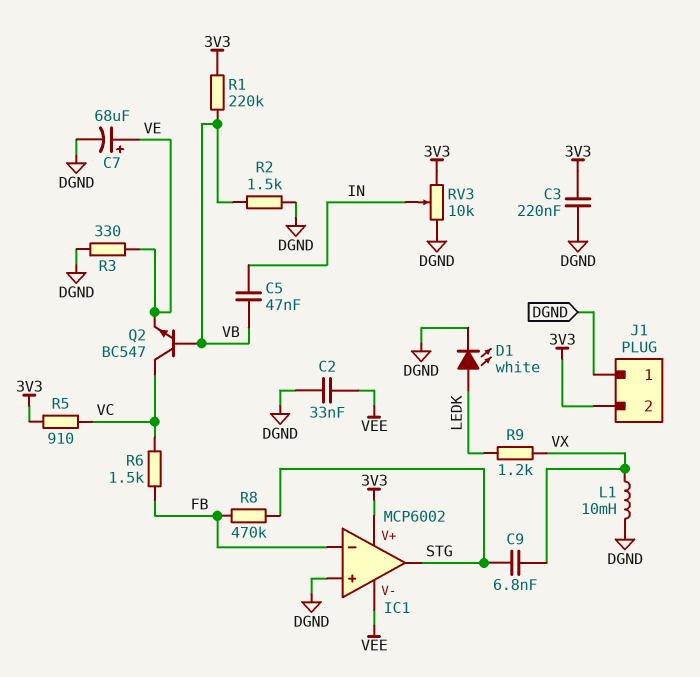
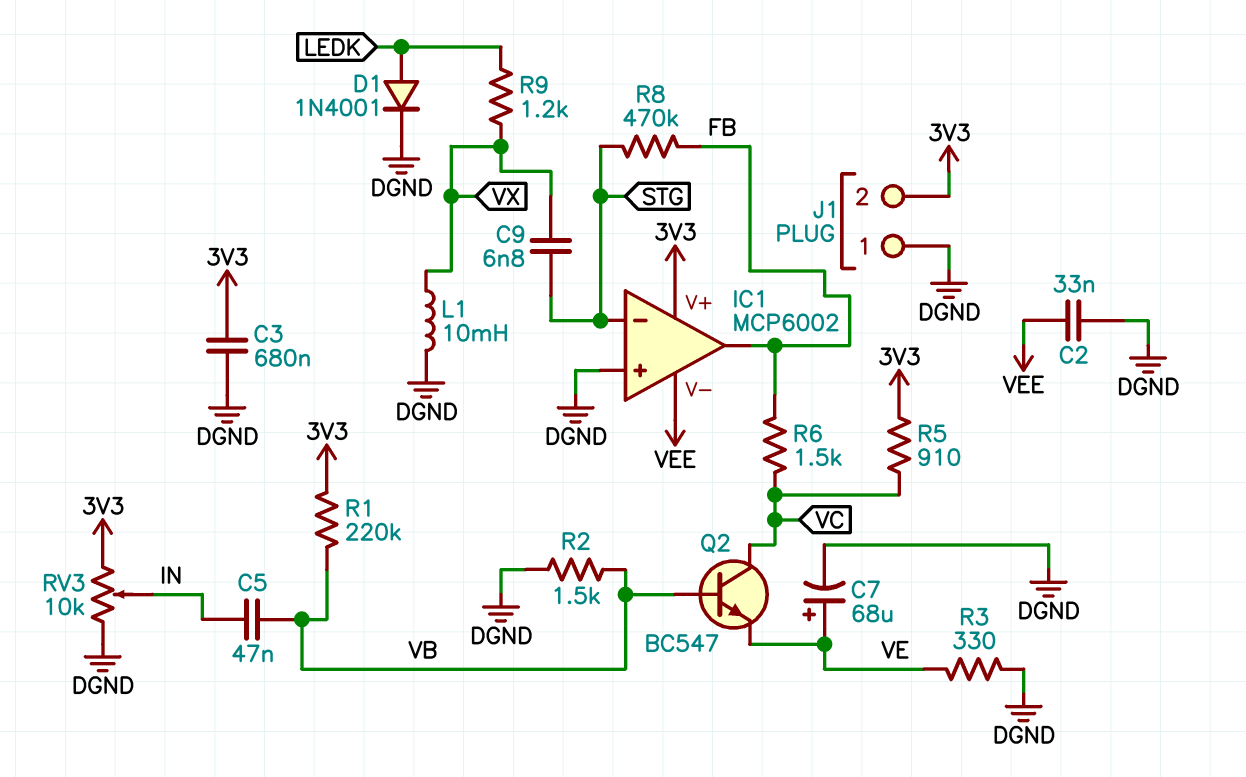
C3: 220nF (3V3, DGND) -> 680nF (3V3, DGND)
D1: LED white (A LEDK, K DGND) -> diode 1N4001 (A LEDK, K DGND)
IC1 pin in-: FB -> STG
IC1 pin out: STG -> FB

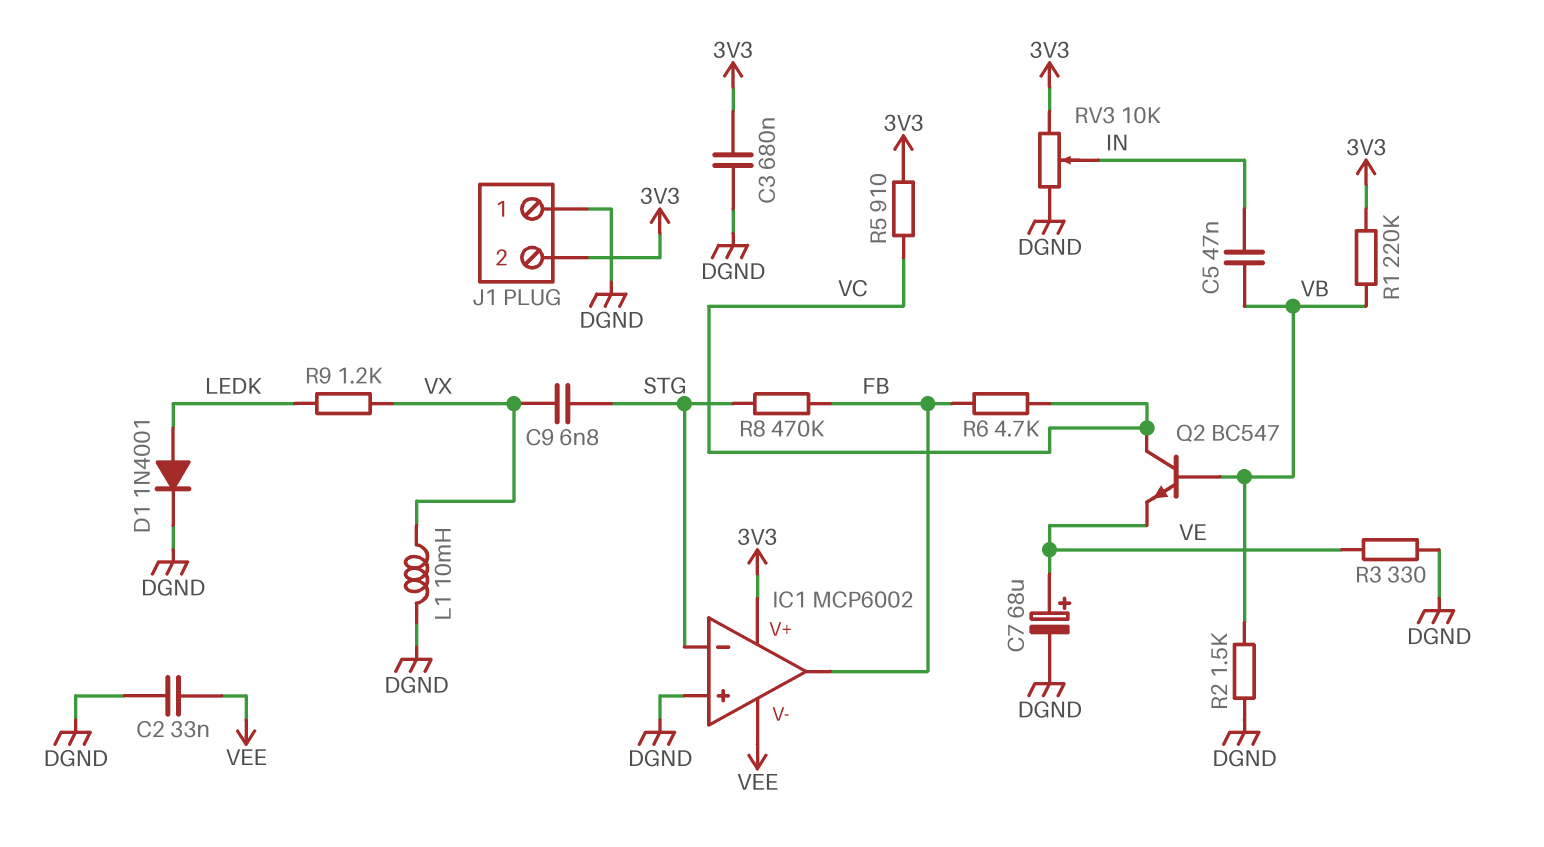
R6: 1.5k (FB, VC) -> 4.7k (FB, VC)

